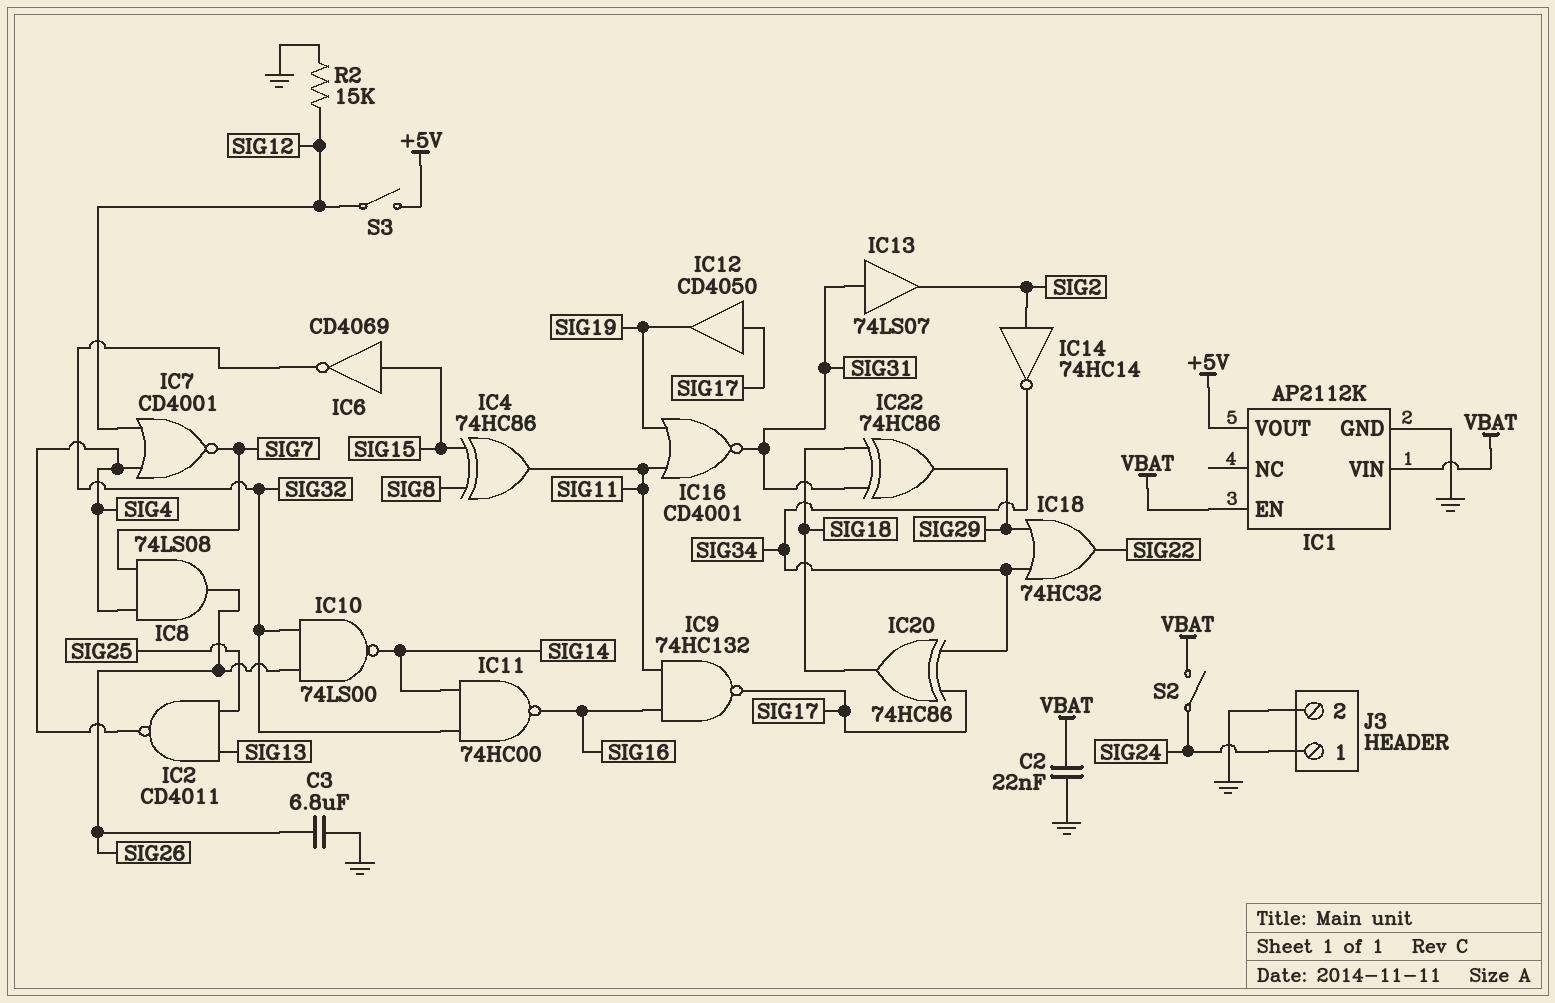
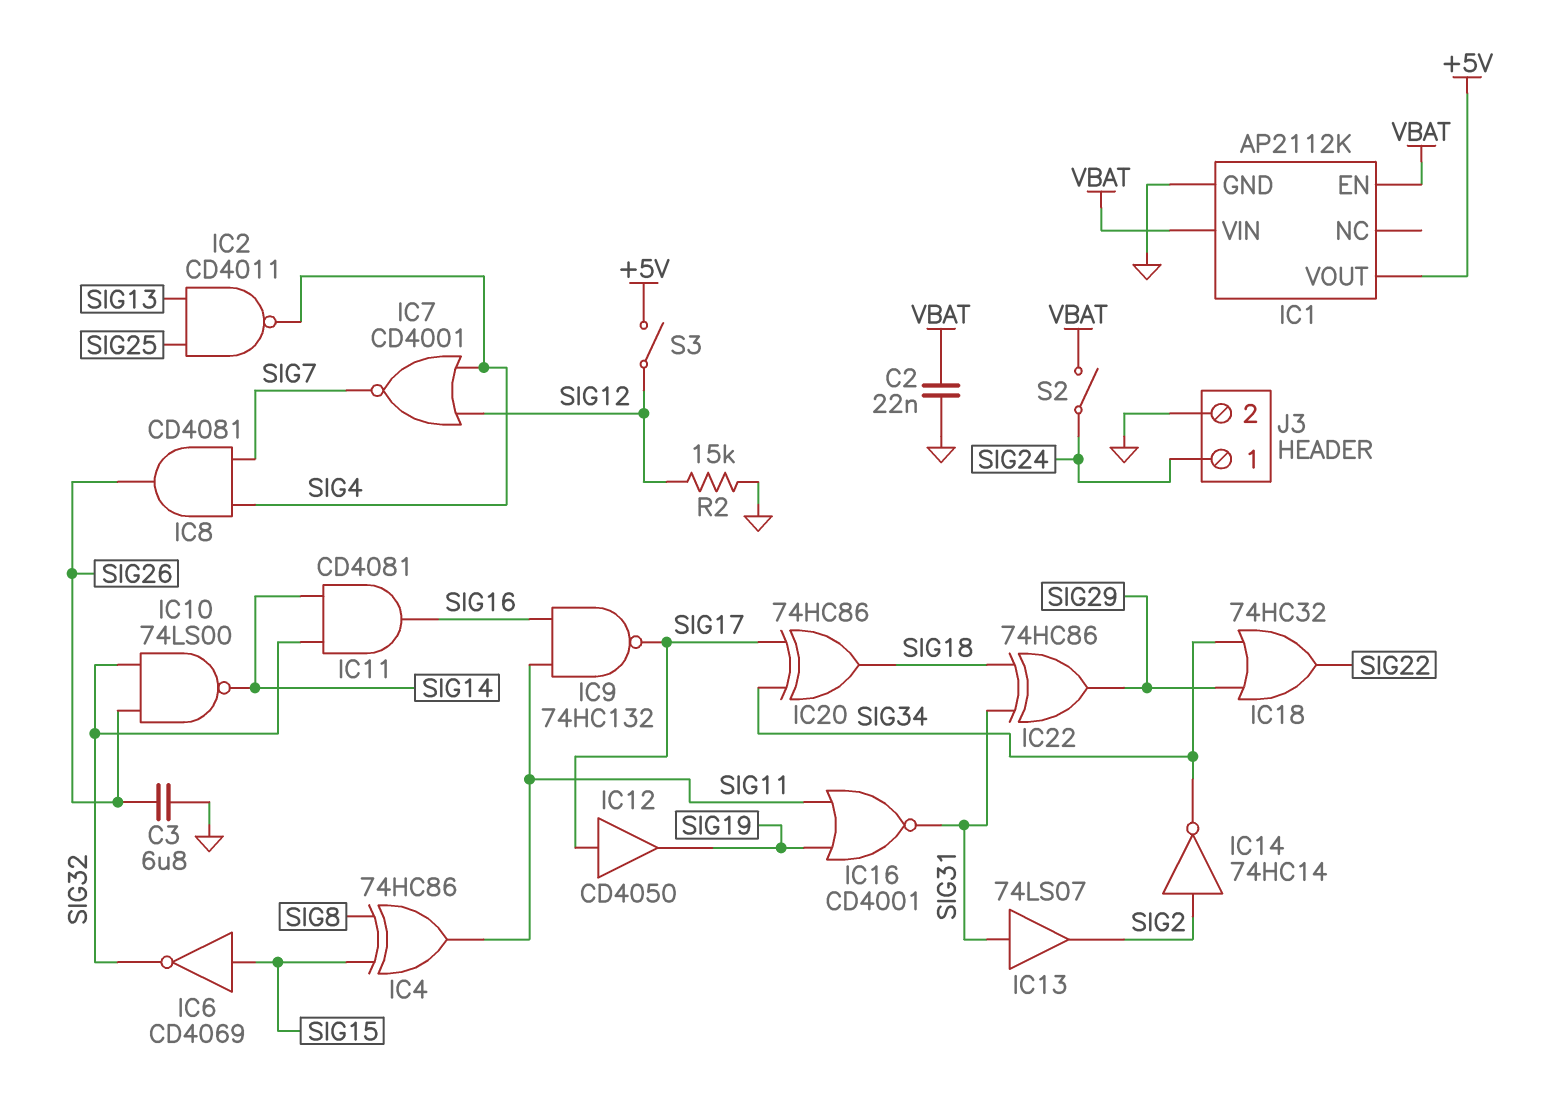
IC8: AND 74LS08 (in SIG4, in SIG7, out SIG26) -> AND CD4081 (in SIG4, in SIG7, out SIG26)
IC11: NAND 74HC00 (in SIG14, in SIG32, out SIG16) -> AND CD4081 (in SIG14, in SIG32, out SIG16)

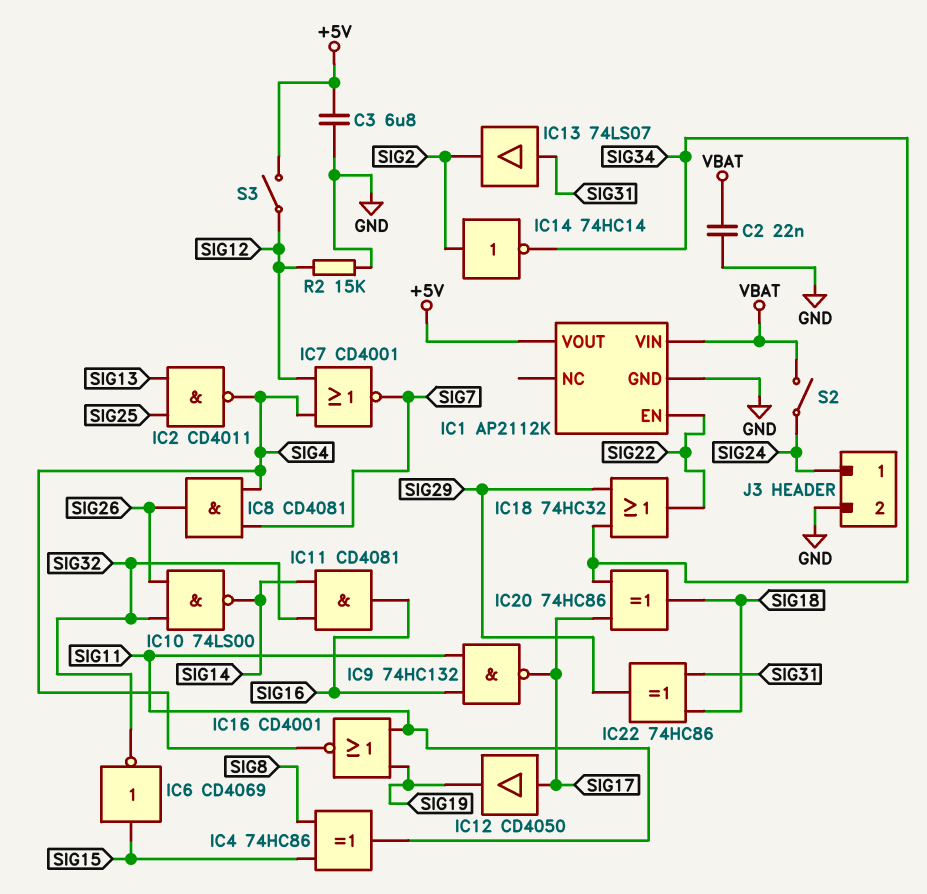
C3: 6.8uF (GND, SIG26) -> 6.8uF (+5V, GND)
IC1 pin EN: VBAT -> SIG22
IC16: NOR CD4001 (in SIG11, in SIG19, out SIG31) -> NOR CD4001 (in SIG11, in SIG19, out SIG4)

